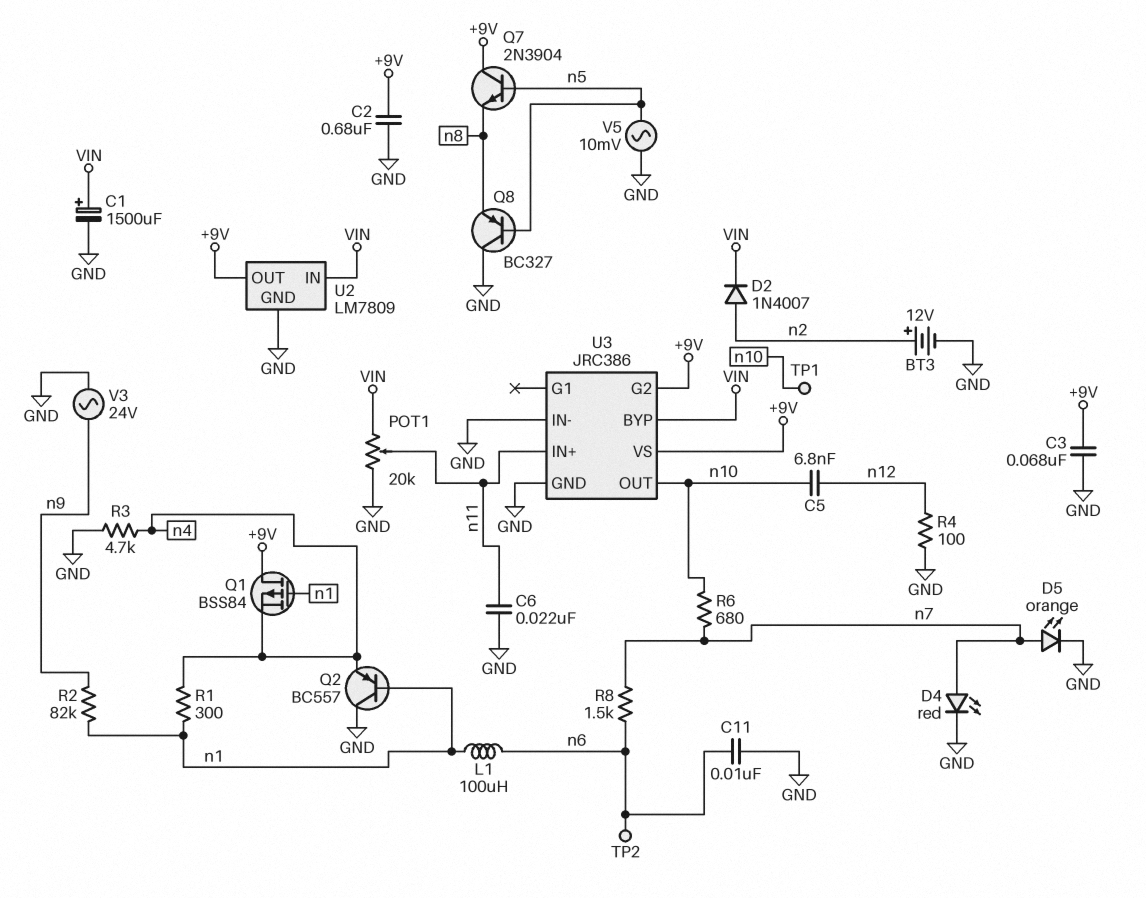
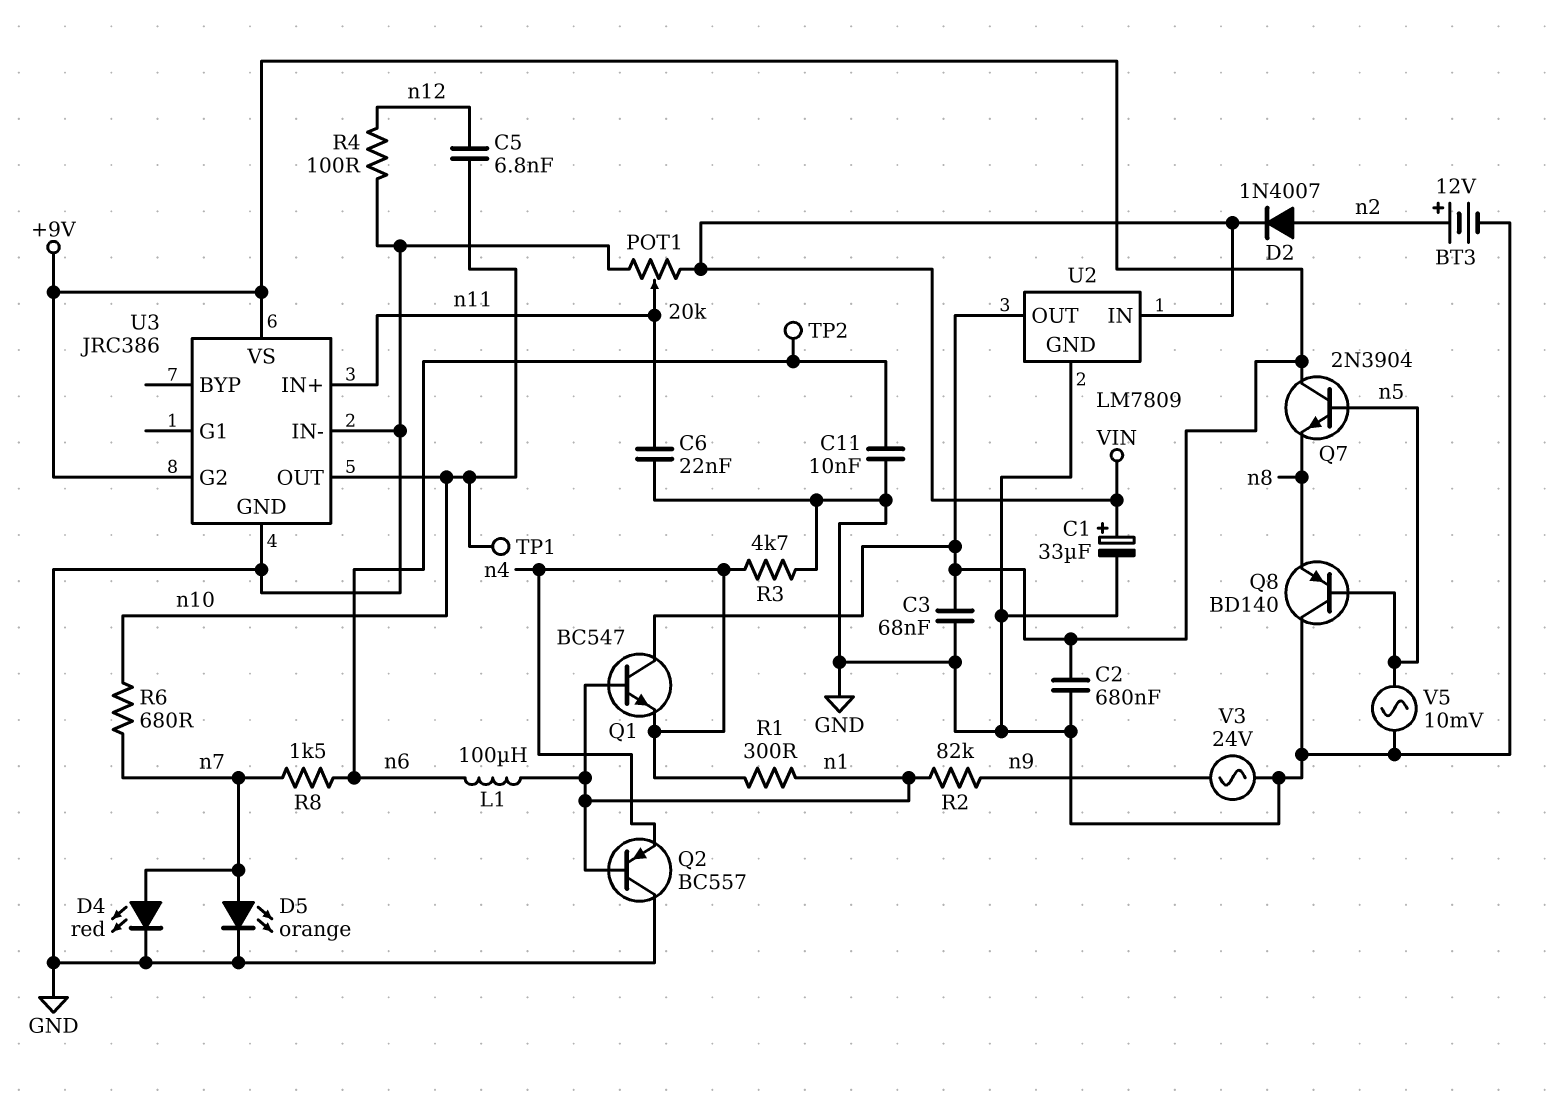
C1: 1500uF (plus VIN, minus GND) -> 33uF (plus VIN, minus GND)
Q1: PMOS BSS84 (G n1, D +9V, S n4) -> NPN BC547 (B n1, C +9V, E n4)
Q8: PNP BC327 (B n5, C GND, E n8) -> PNP BD140 (B n5, C GND, E n8)
U3 pin BYP: VIN -> none

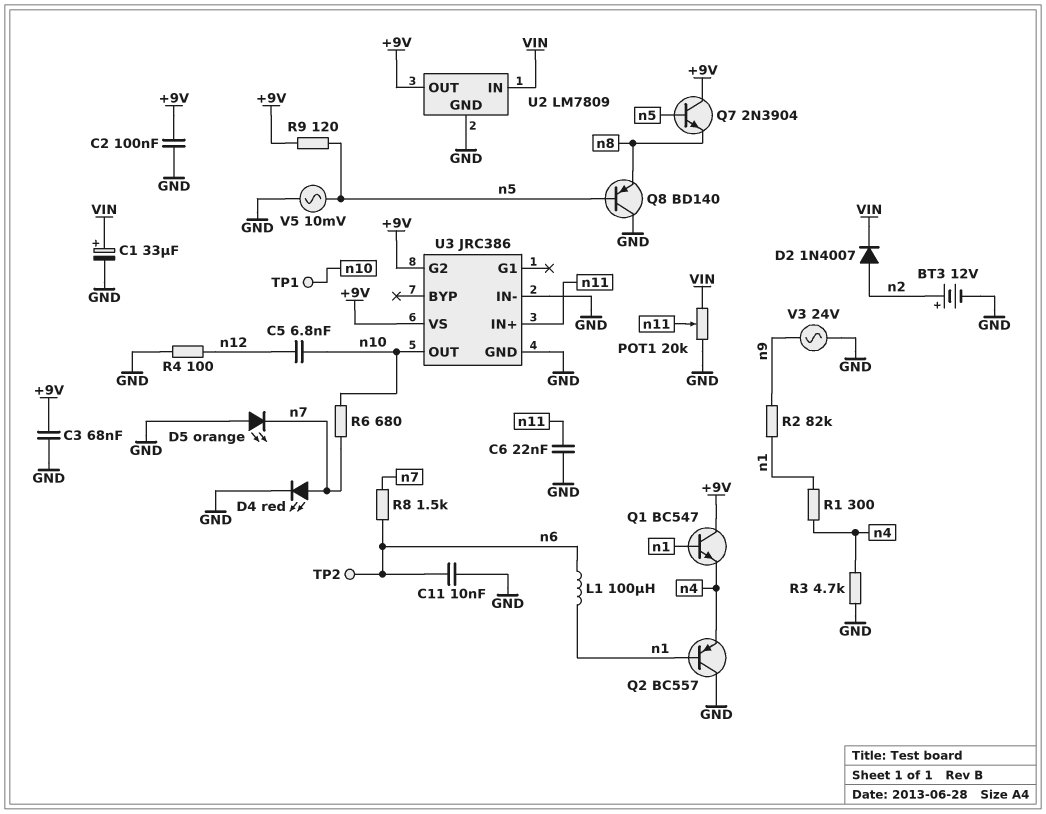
C2: 680nF (+9V, GND) -> 100nF (+9V, GND)
D5: LED orange (A n7, K GND) -> LED orange (A GND, K n7)
R9: none -> 120 (+9V, n5)

